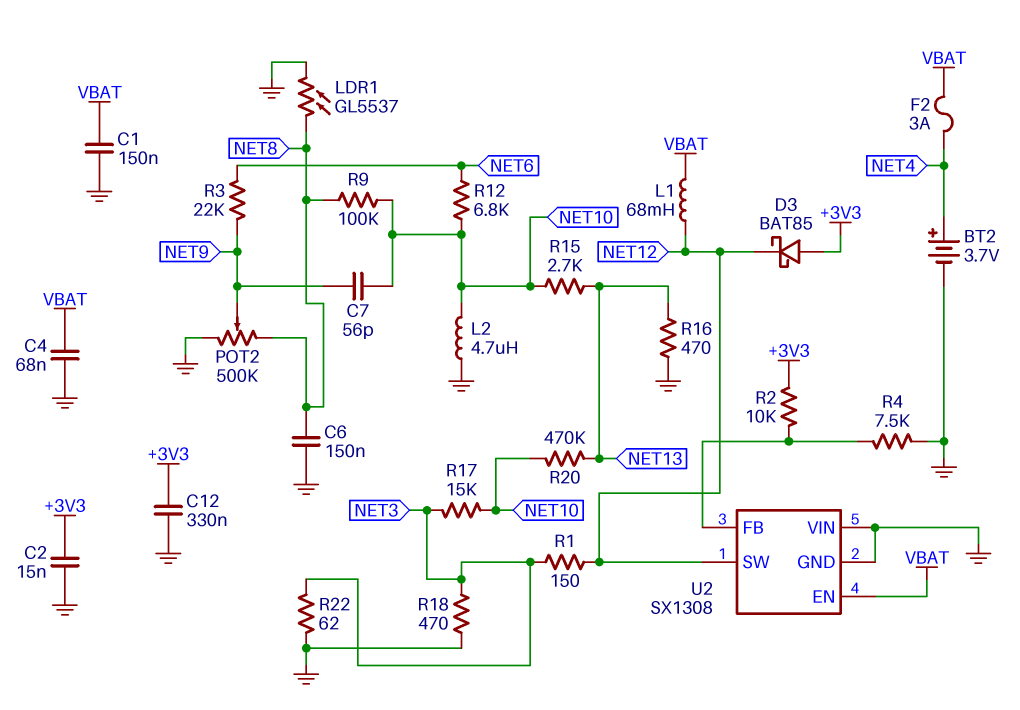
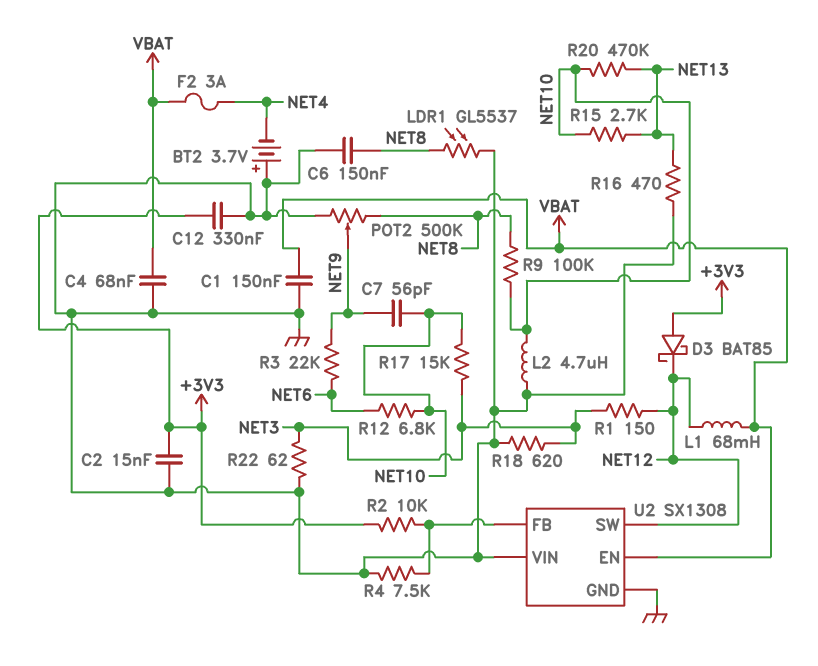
BT2: 3.7V (plus NET4, minus GND) -> 3.7V (plus GND, minus NET4)
R18: 470 (GND, NET3) -> 620 (GND, NET3)

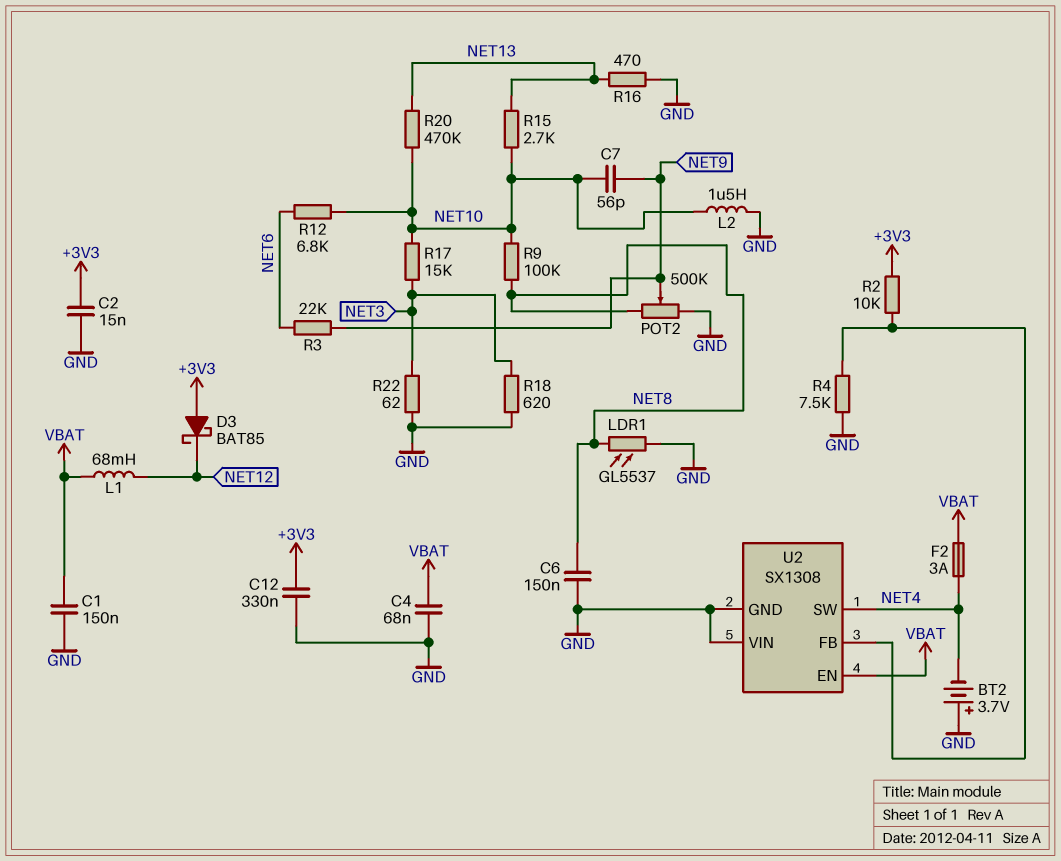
L2: 4.7uH (GND, NET10) -> 1.5uH (GND, NET10)
R1: 150 (NET3, NET12) -> none
U2 pin SW: NET12 -> NET4

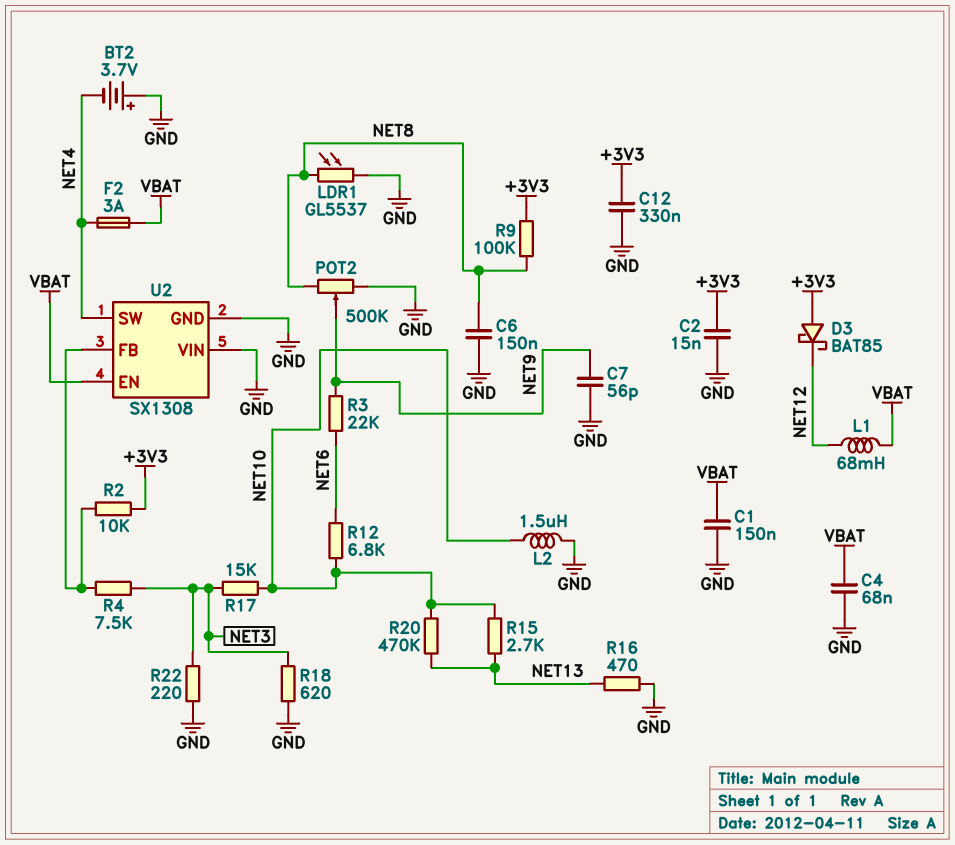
C7: 56pF (NET9, NET10) -> 56pF (GND, NET9)
R4: 7.5k (GND, U2/FB) -> 7.5k (NET3, U2/FB)
R9: 100k (NET8, NET10) -> 100k (+3V3, NET8)
R22: 62 (GND, NET3) -> 220 (GND, NET3)

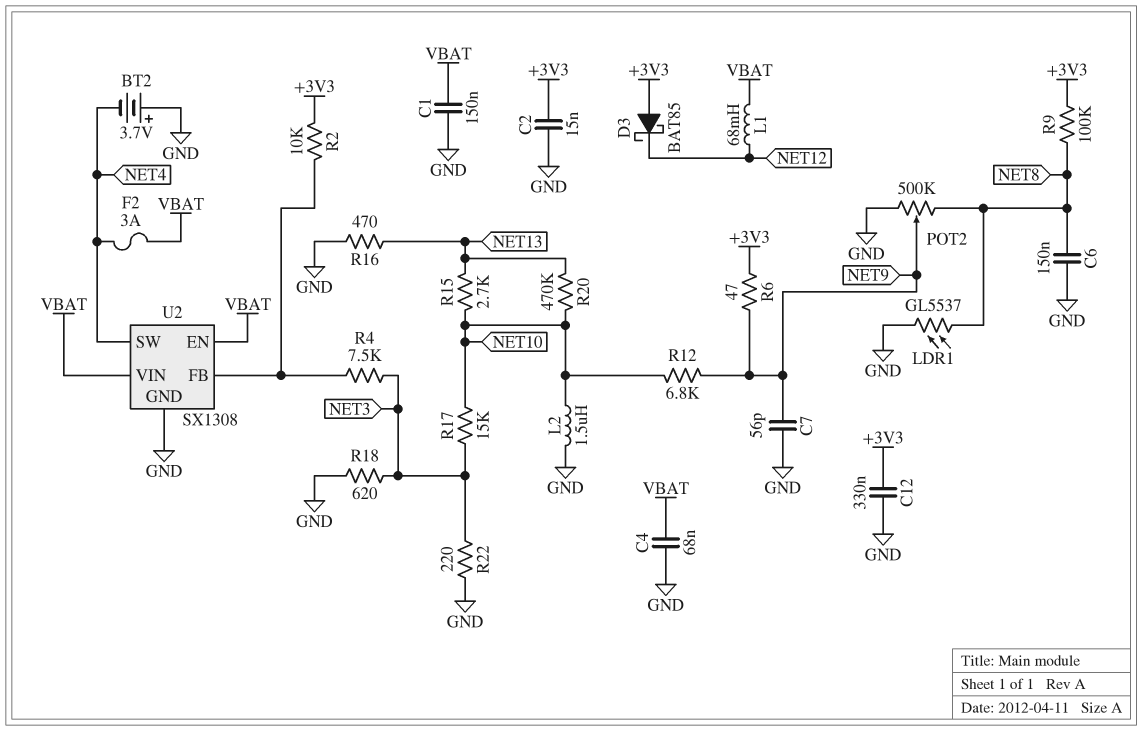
R3: 22k (NET6, NET9) -> none
R6: none -> 47 (+3V3, NET9)
R12: 6.8k (NET6, NET10) -> 6.8k (NET9, NET10)
U2 pin VIN: GND -> VBAT

